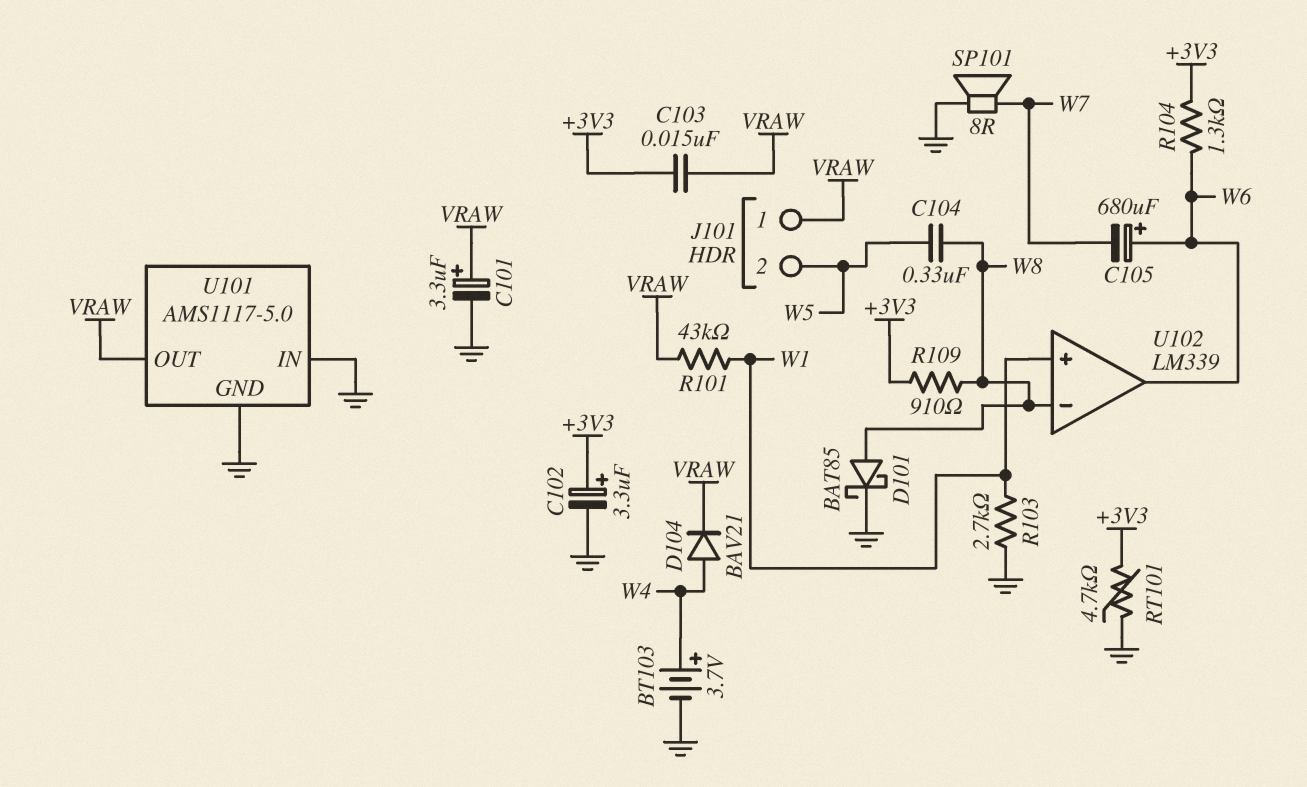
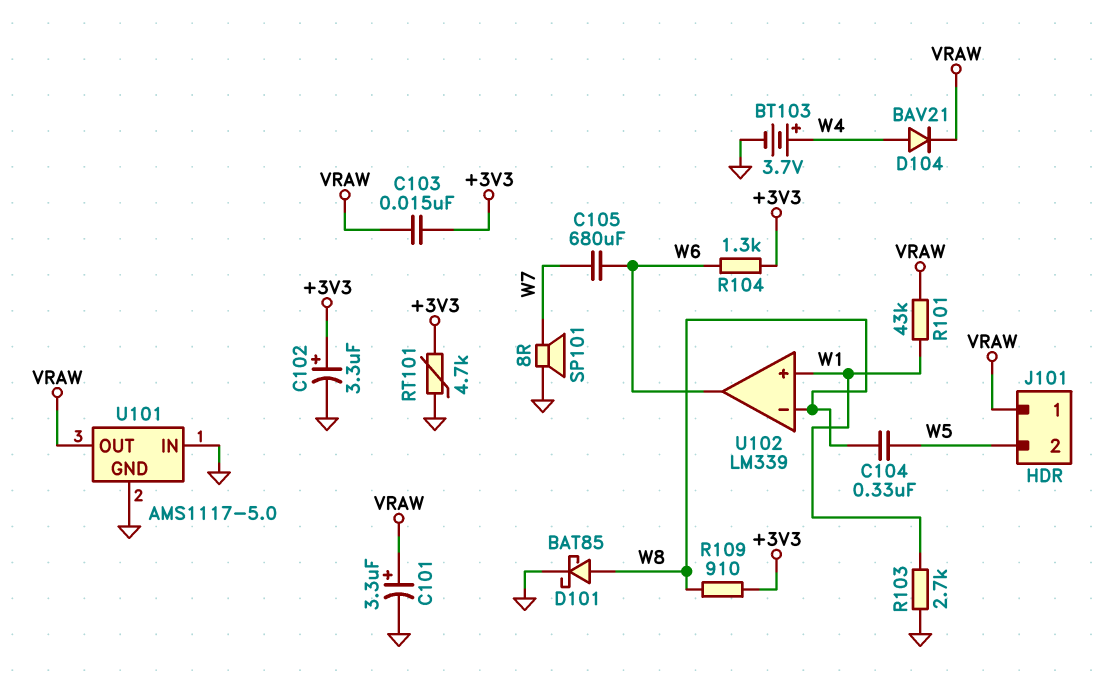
C105: 680uF (plus W6, minus W7) -> 680uF (W6, W7)

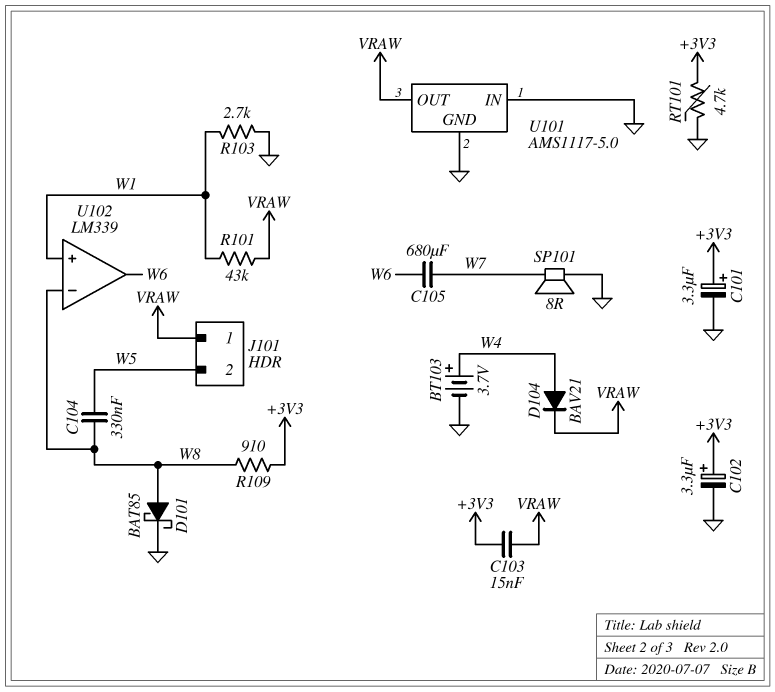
C101: 3.3uF (plus VRAW, minus GND) -> 3.3uF (plus +3V3, minus GND)
R104: 1.3k (+3V3, W6) -> none

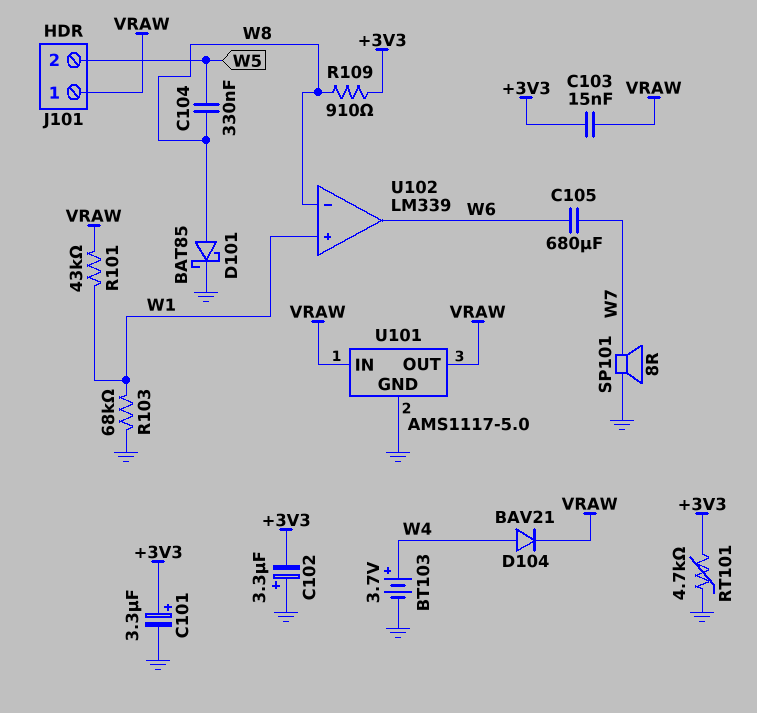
C102: 3.3uF (plus +3V3, minus GND) -> 3.3uF (plus GND, minus +3V3)
R103: 2.7k (GND, W1) -> 68k (GND, W1)
U101 pin IN: GND -> VRAW

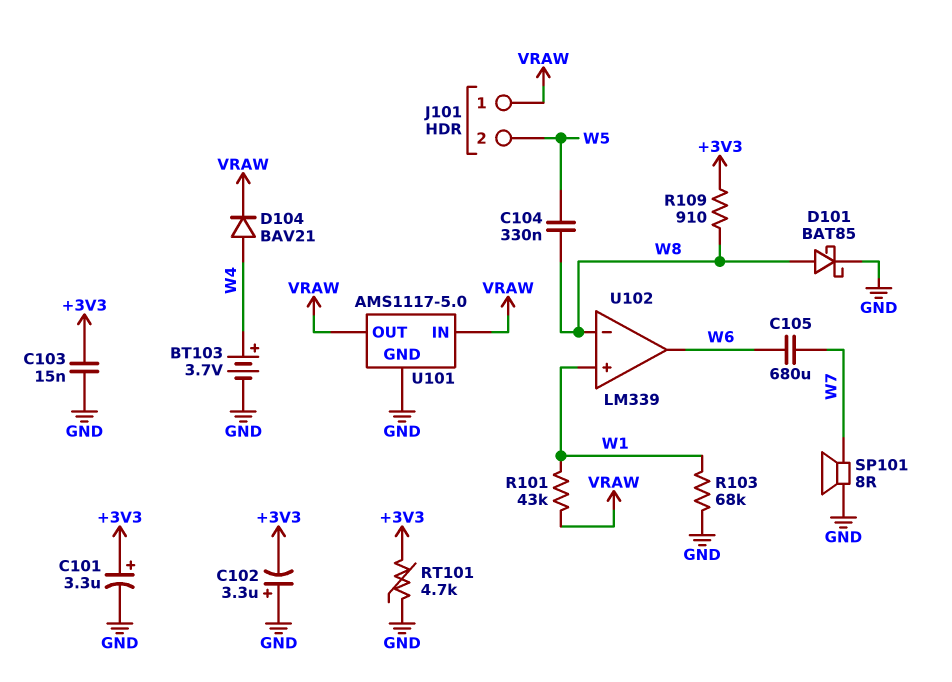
C103: 15nF (+3V3, VRAW) -> 15nF (+3V3, GND)

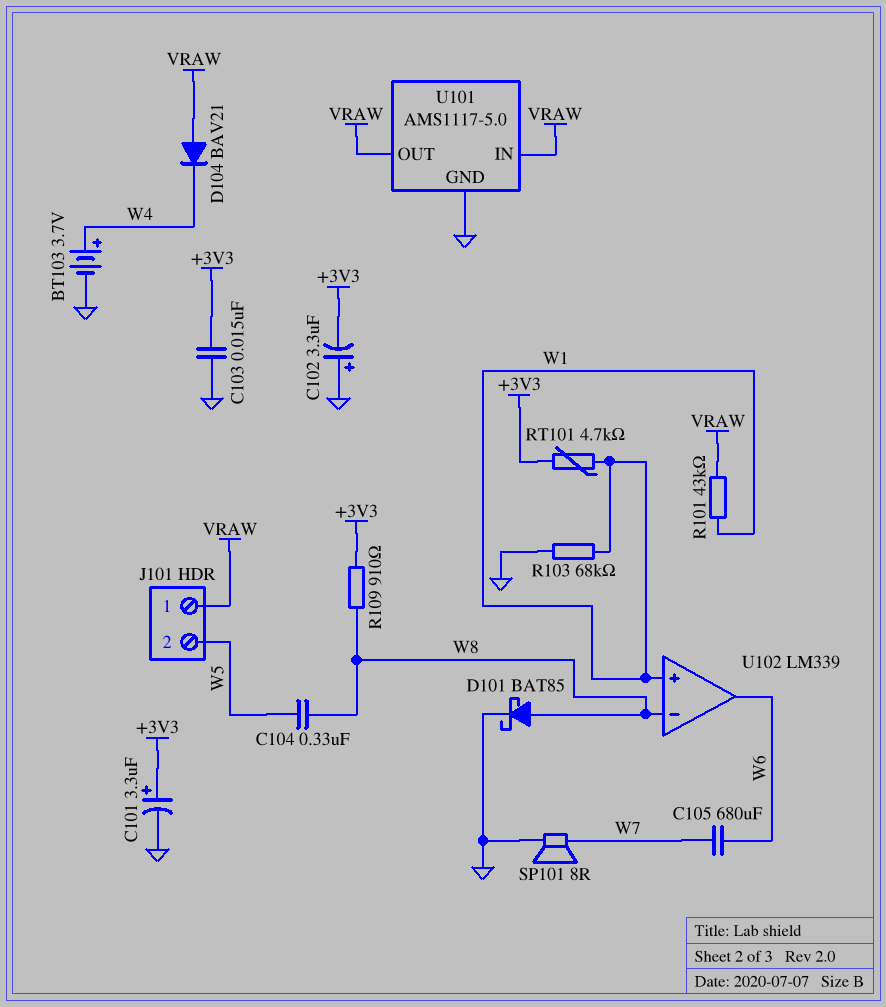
D104: diode BAV21 (A W4, K VRAW) -> diode BAV21 (A VRAW, K W4)
RT101: 4.7k (+3V3, GND) -> 4.7k (+3V3, W1)

